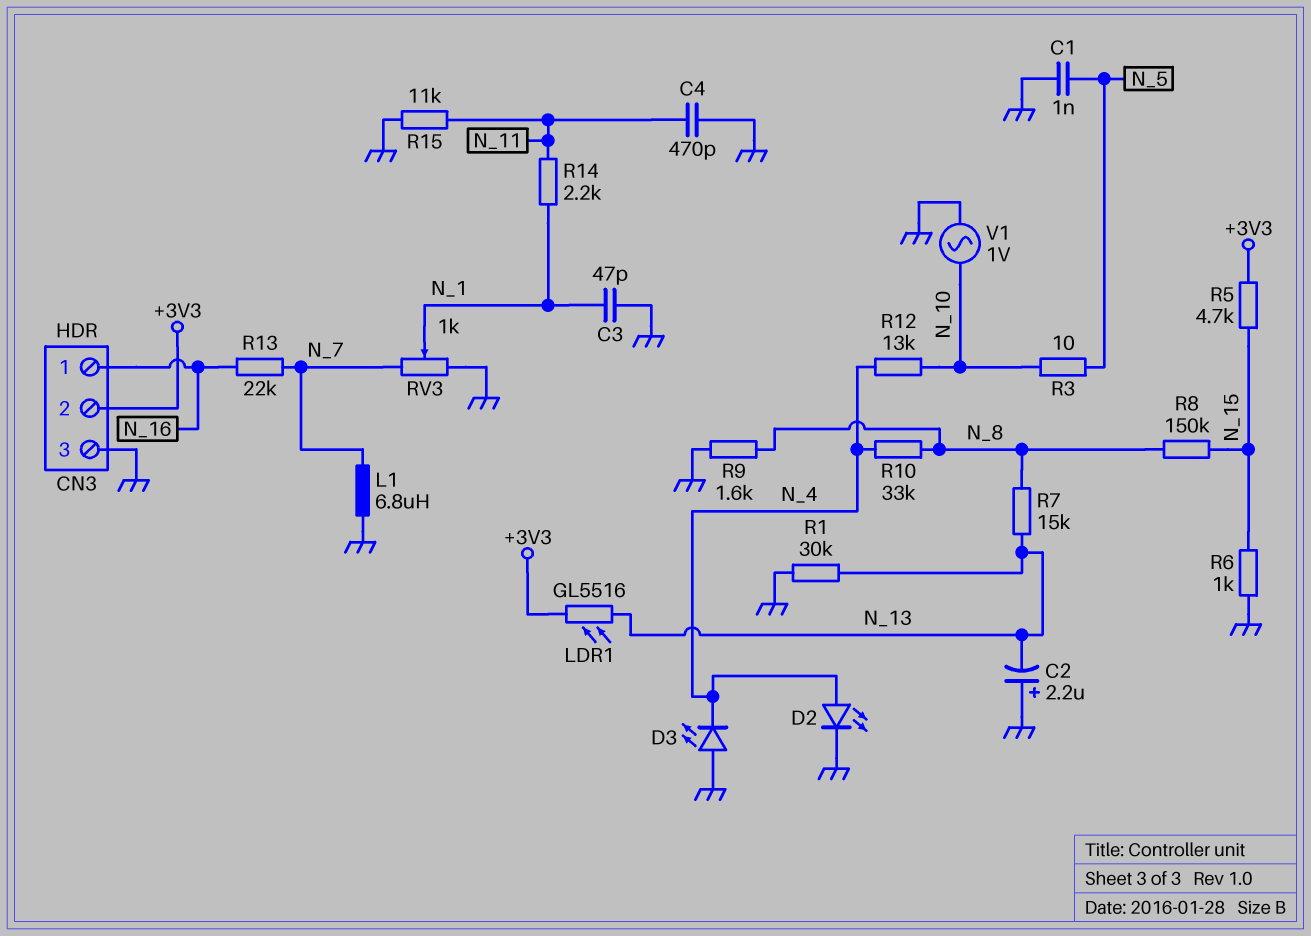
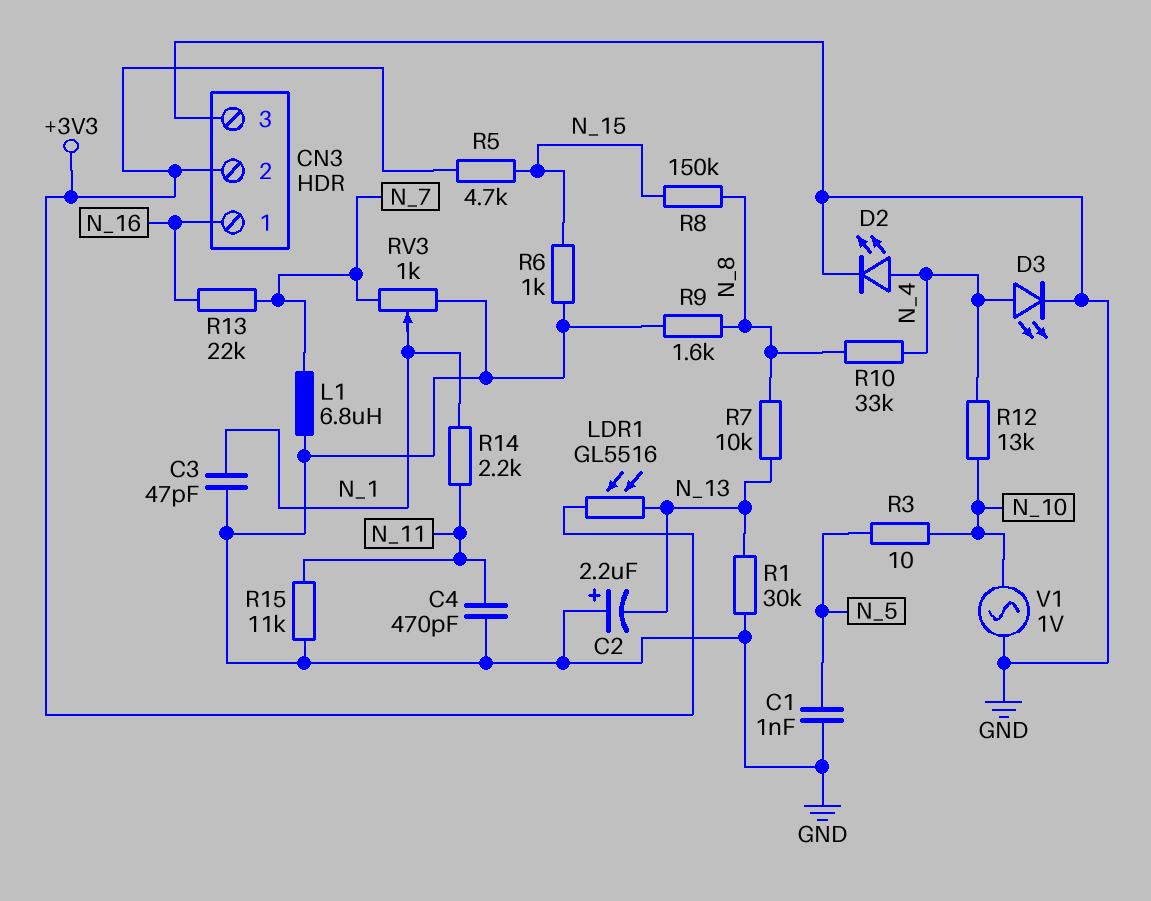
D3: LED (A GND, K N_4) -> LED (A N_4, K GND)
R7: 15k (N_8, N_13) -> 10k (N_8, N_13)

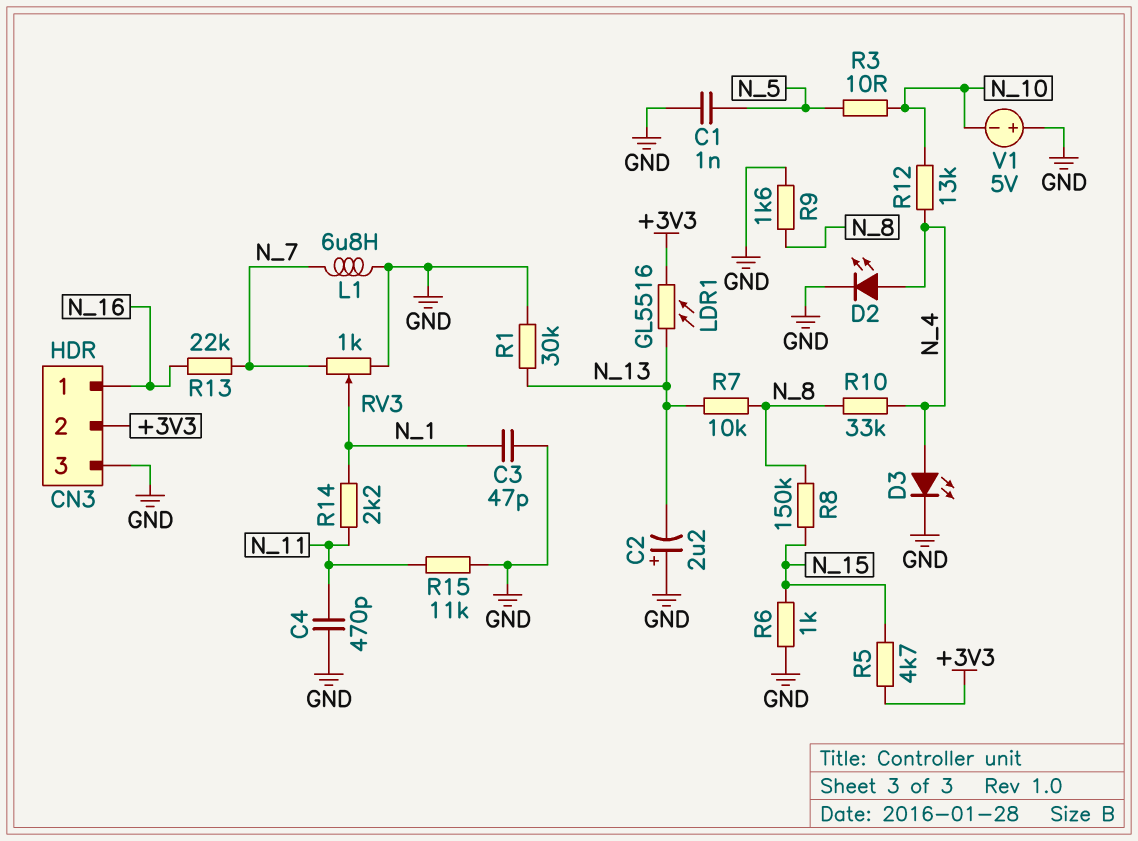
V1: AC 1V (GND, N_10) -> 5V (plus GND, minus N_10)

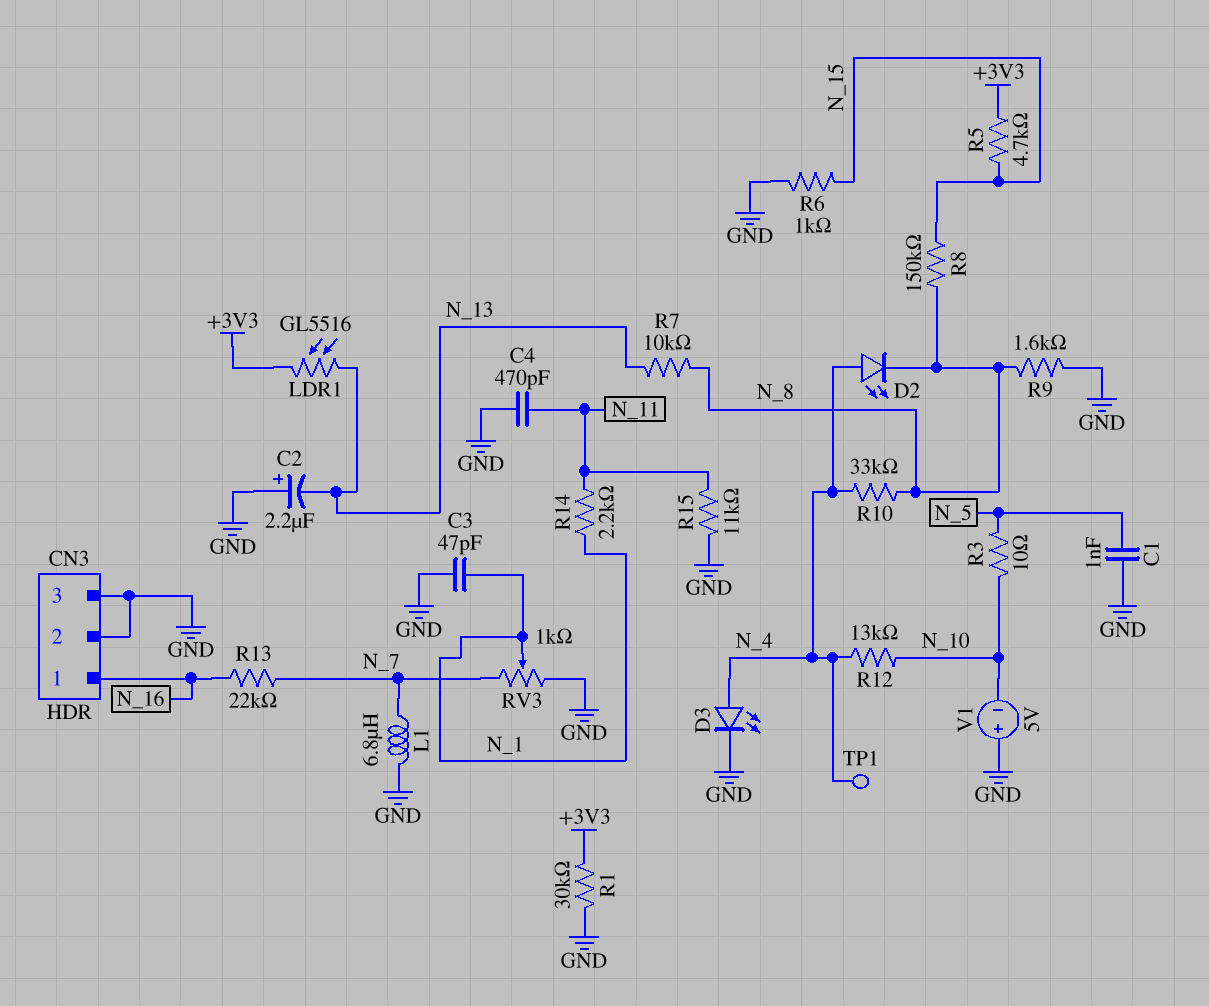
CN3 pin 2: +3V3 -> GND
D2: LED (A N_4, K GND) -> LED (A N_4, K N_8)
R1: 30k (GND, N_13) -> 30k (+3V3, GND)
TP1: none -> test point (N_4)

